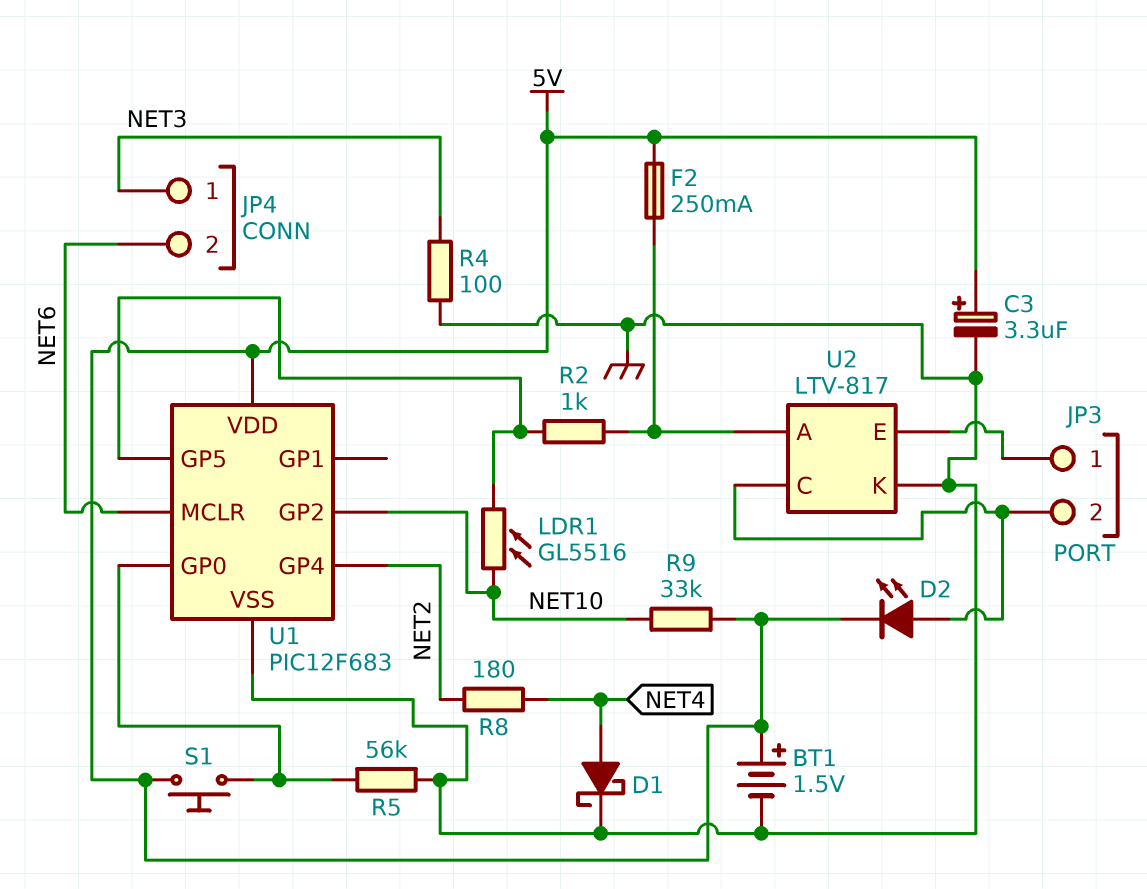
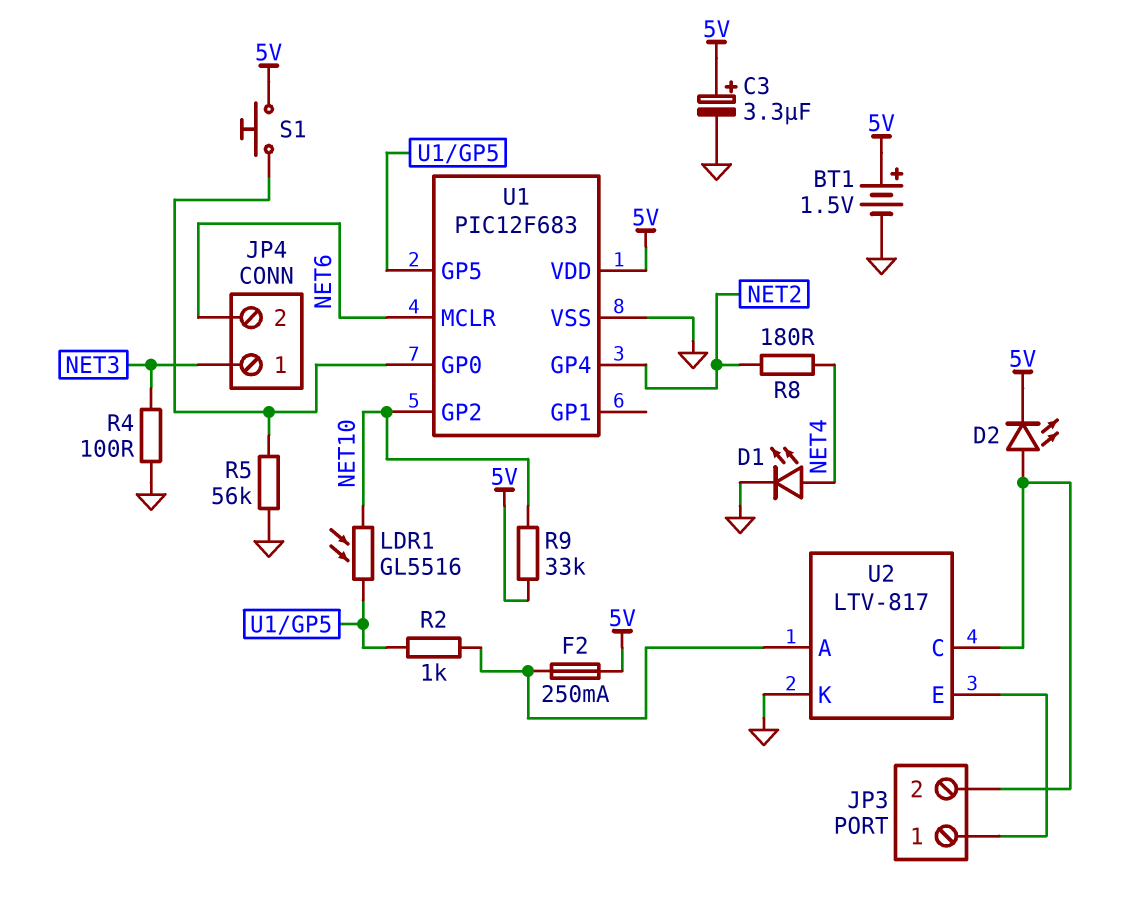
D1: schottky (A NET4, K GND) -> LED (A NET4, K GND)

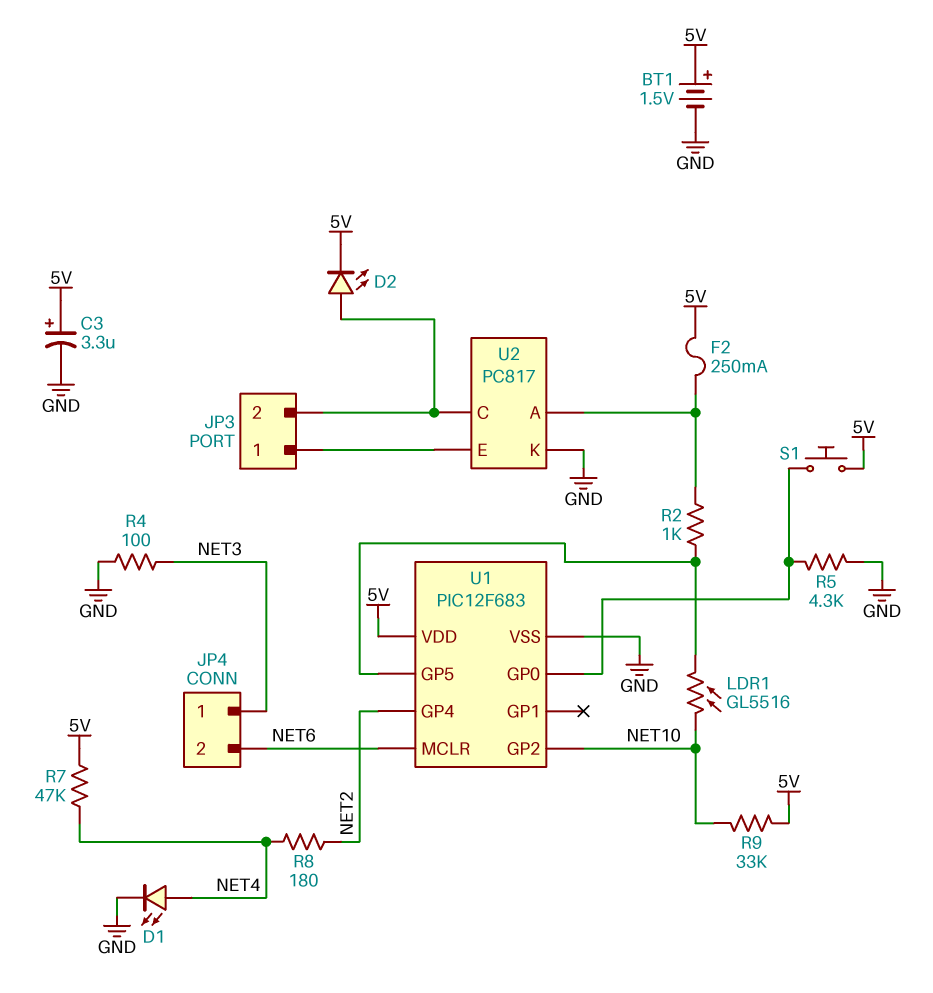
R5: 56k (GND, U1/GP0) -> 4.3k (GND, U1/GP0)
R7: none -> 47k (5V, NET4)
U2: LTV-817 -> PC817

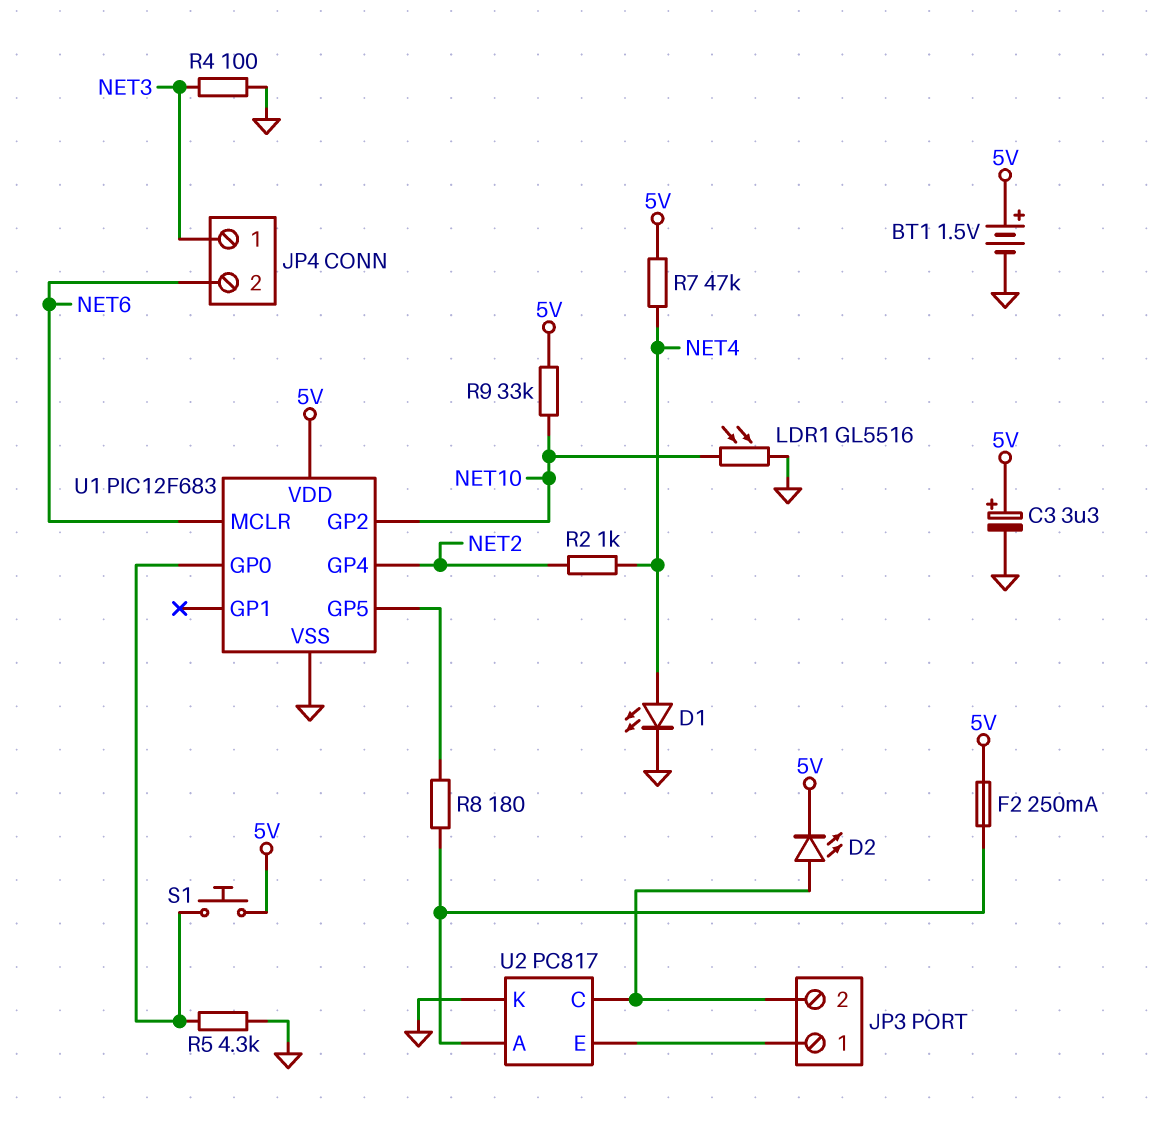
LDR1: GL5516 (NET10, U1/GP5) -> GL5516 (GND, NET10)
R2: 1k (U1/GP5, U2/A) -> 1k (NET2, NET4)
R8: 180 (NET2, NET4) -> 180 (U1/GP5, U2/A)

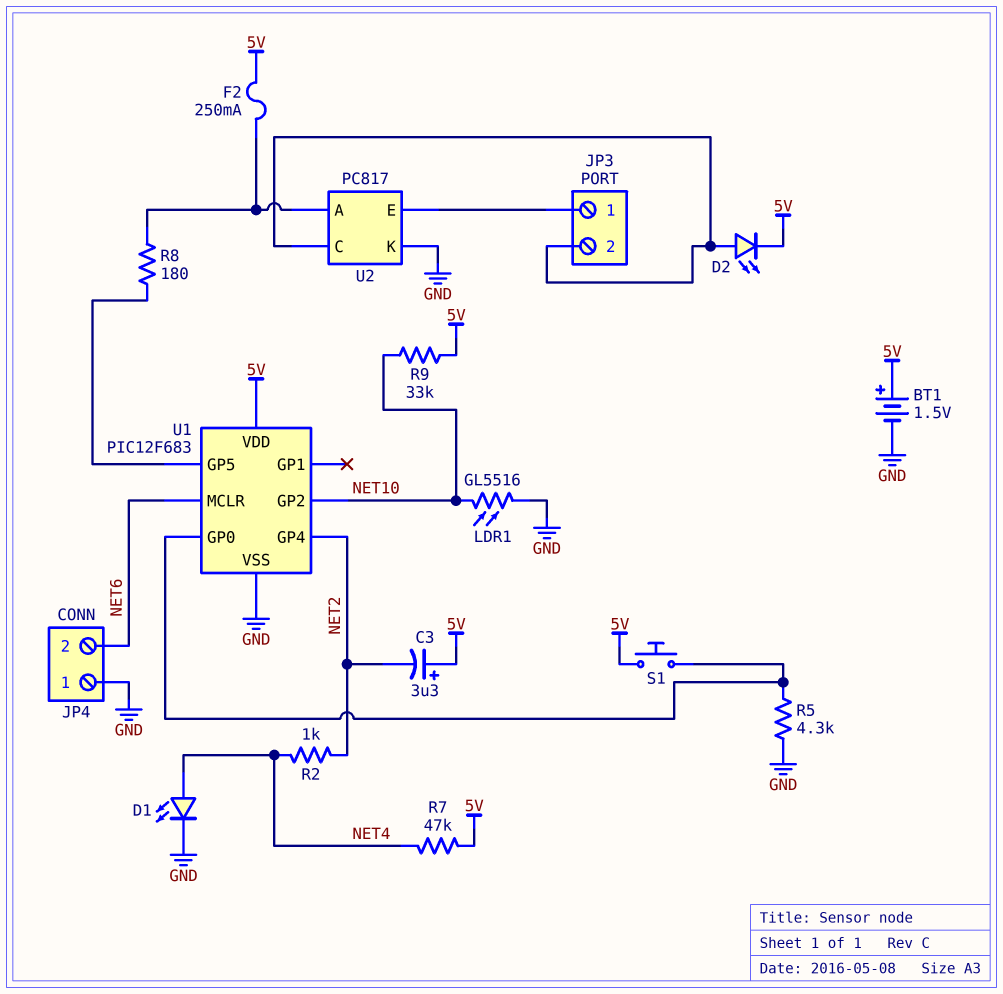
C3: 3.3uF (plus 5V, minus GND) -> 3.3uF (plus 5V, minus NET2)
JP4 pin 1: NET3 -> GND
R4: 100 (GND, NET3) -> none

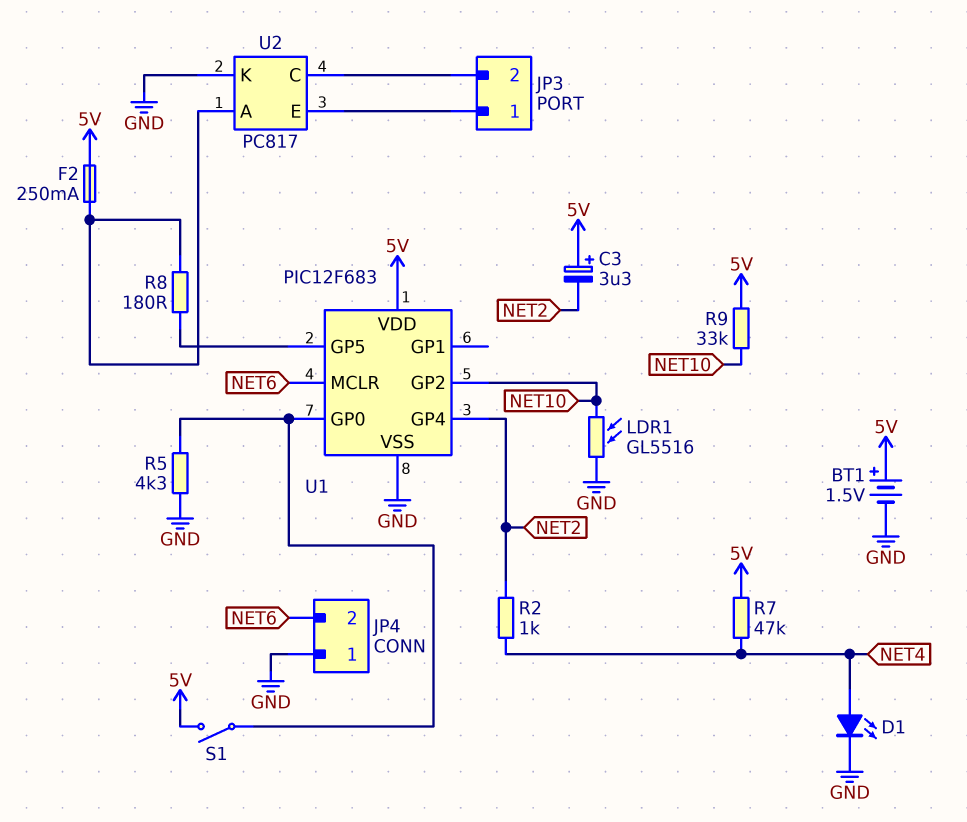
D2: LED (A JP3/2, K 5V) -> none
S1: button (5V, U1/GP0) -> switch (5V, U1/GP0)

